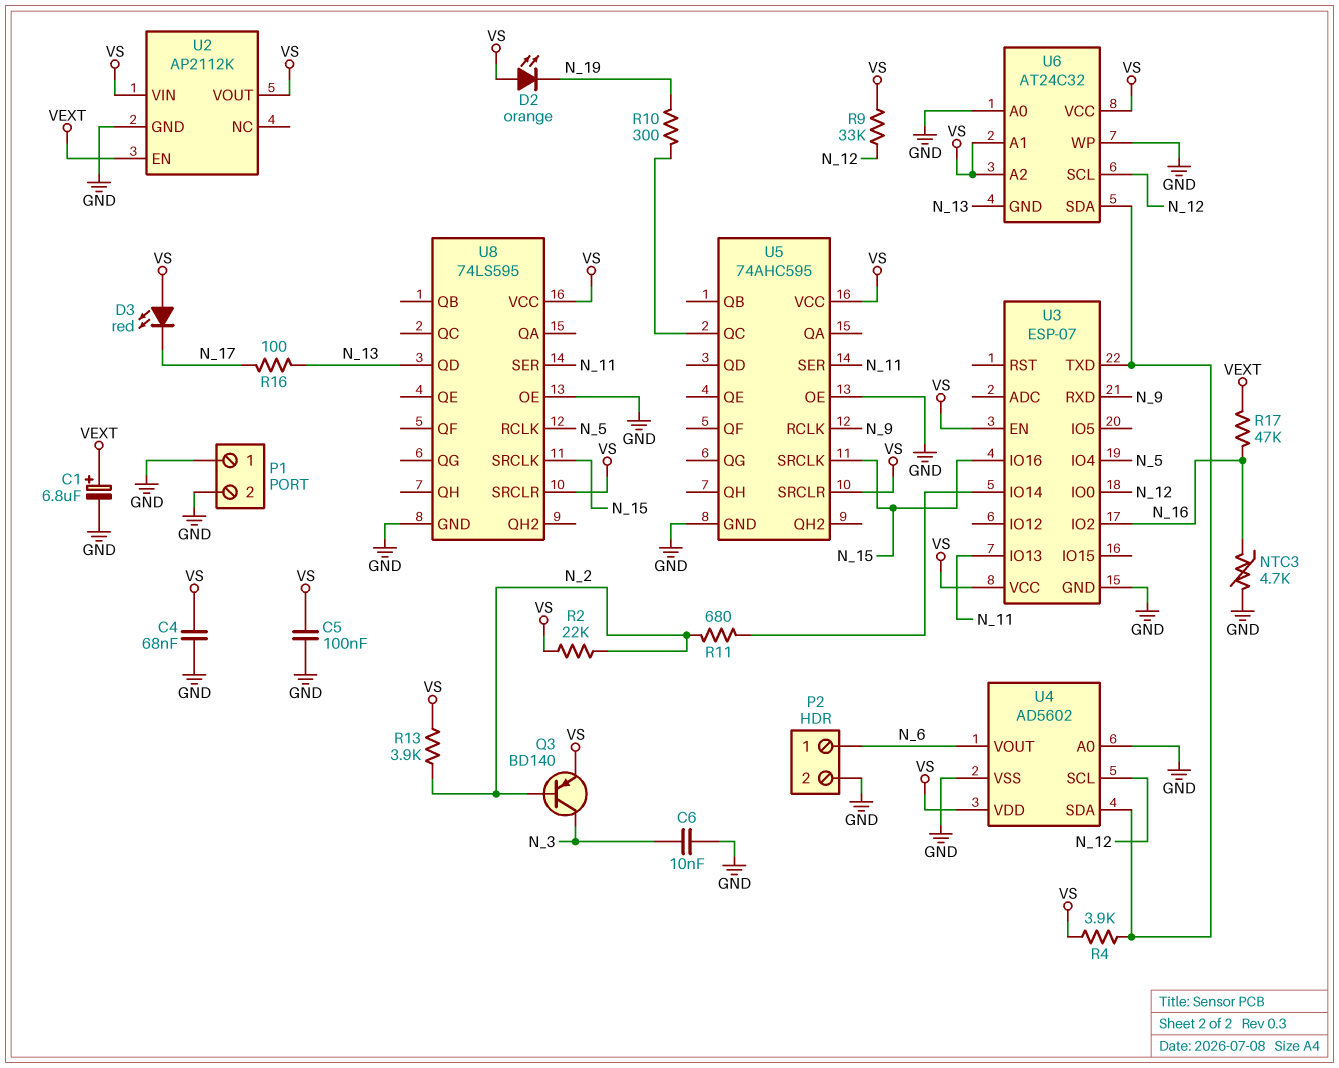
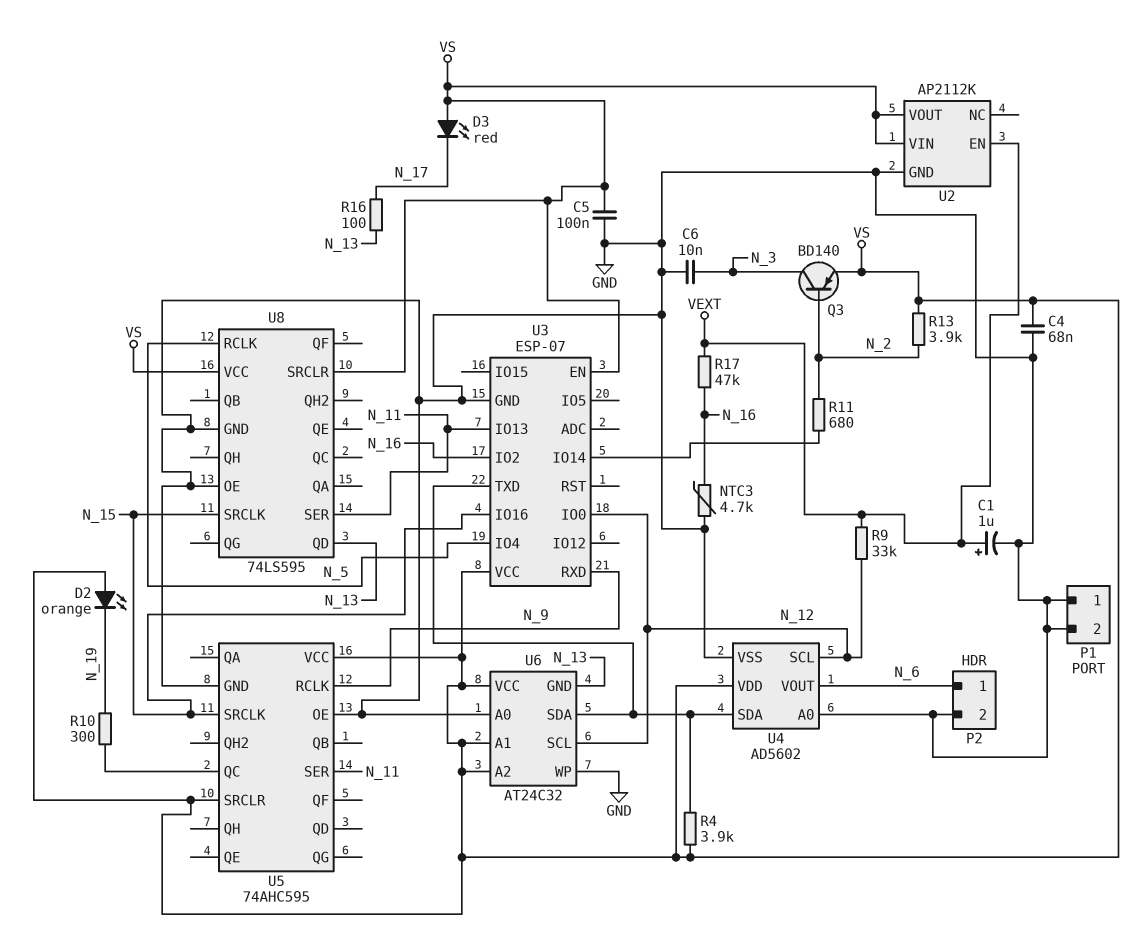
C1: 6.8uF (plus VEXT, minus GND) -> 1uF (plus VEXT, minus GND)
R2: 22k (N_2, VS) -> none
R9: 33k (N_12, VS) -> 33k (N_12, VEXT)

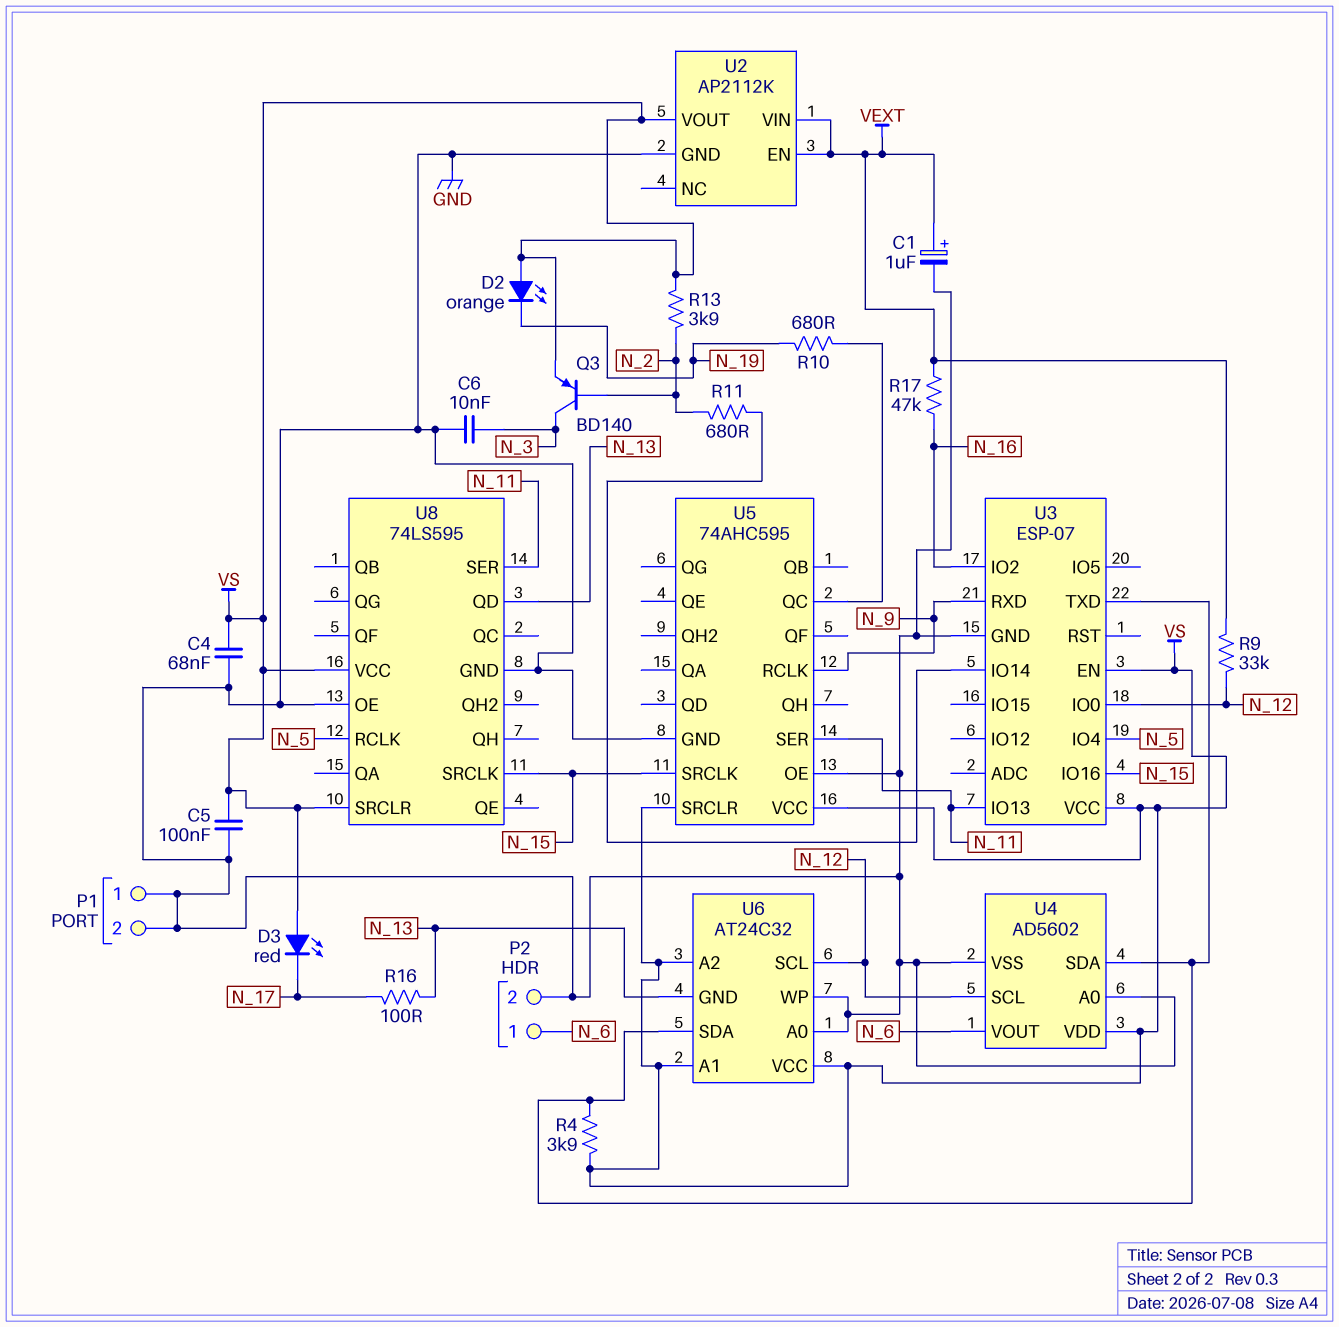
NTC3: 4.7k (GND, N_16) -> none
R10: 300 (N_19, U5/QC) -> 680 (N_19, U5/QC)
U2 pin VIN: VS -> VEXT

